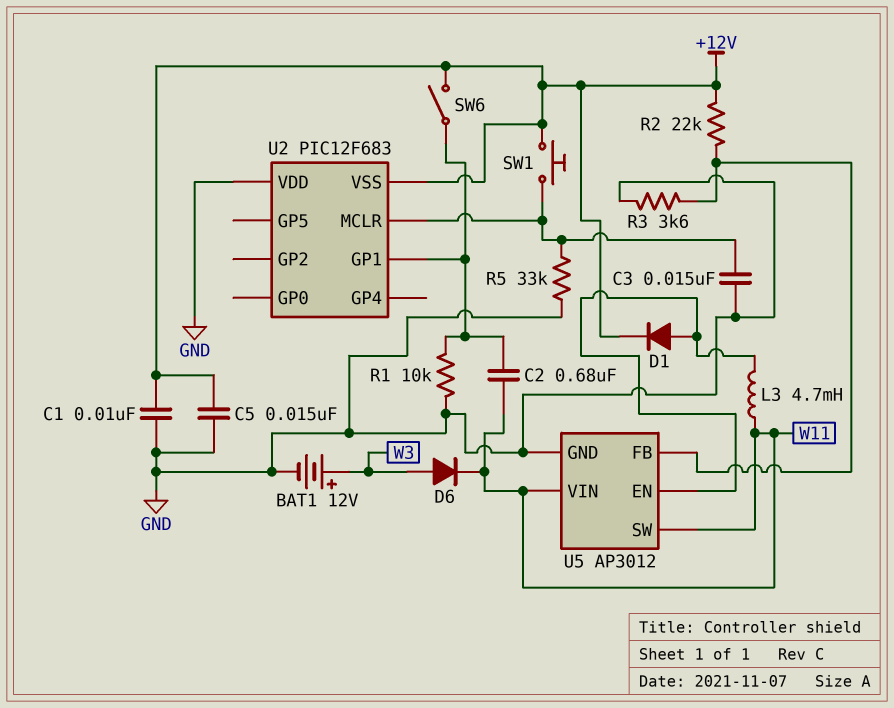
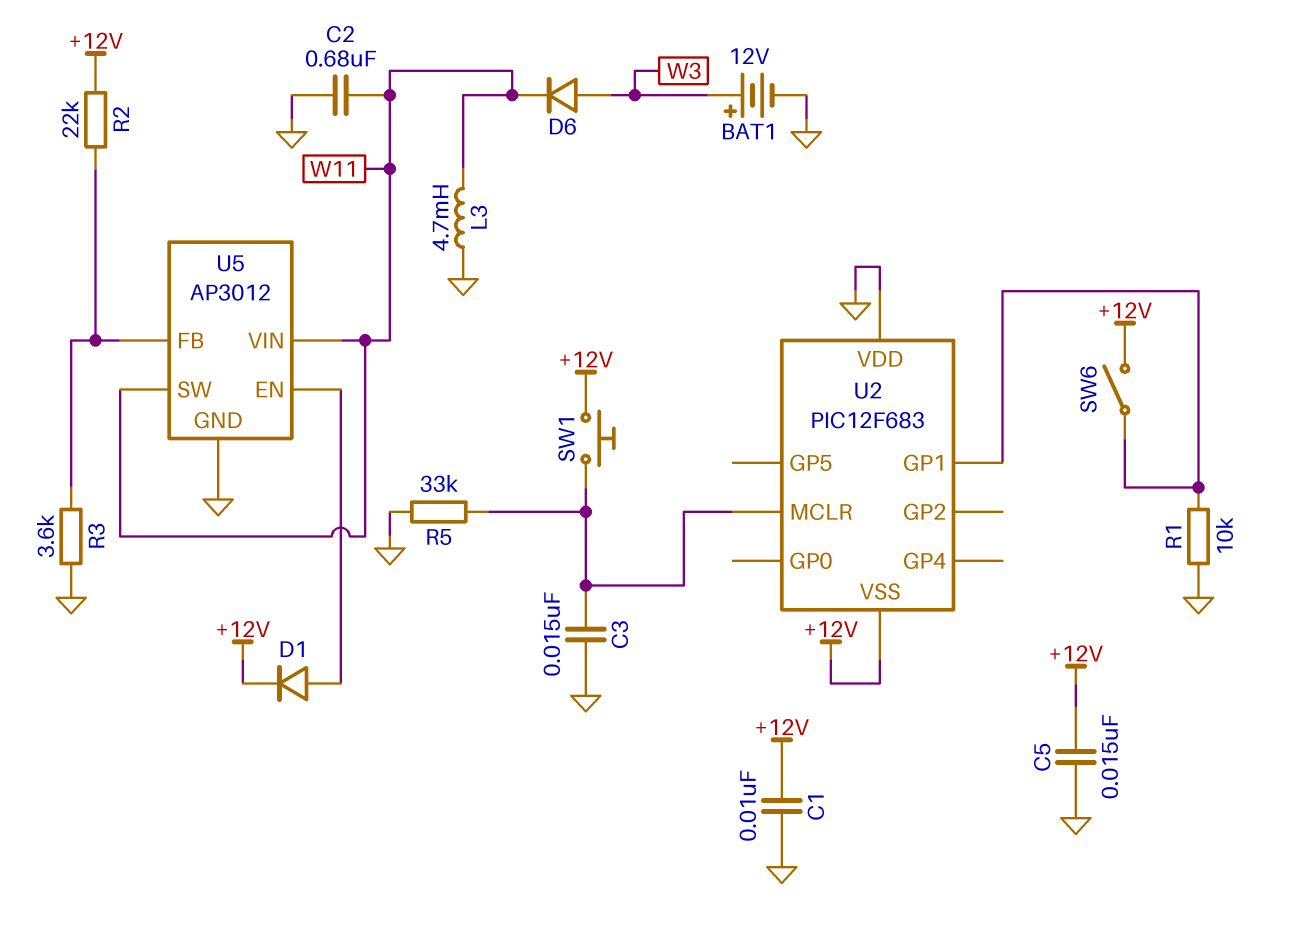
C2: 680nF (U2/GP1, W11) -> 680nF (GND, W11)
L3: 4.7mH (U5/EN, W11) -> 4.7mH (GND, W11)

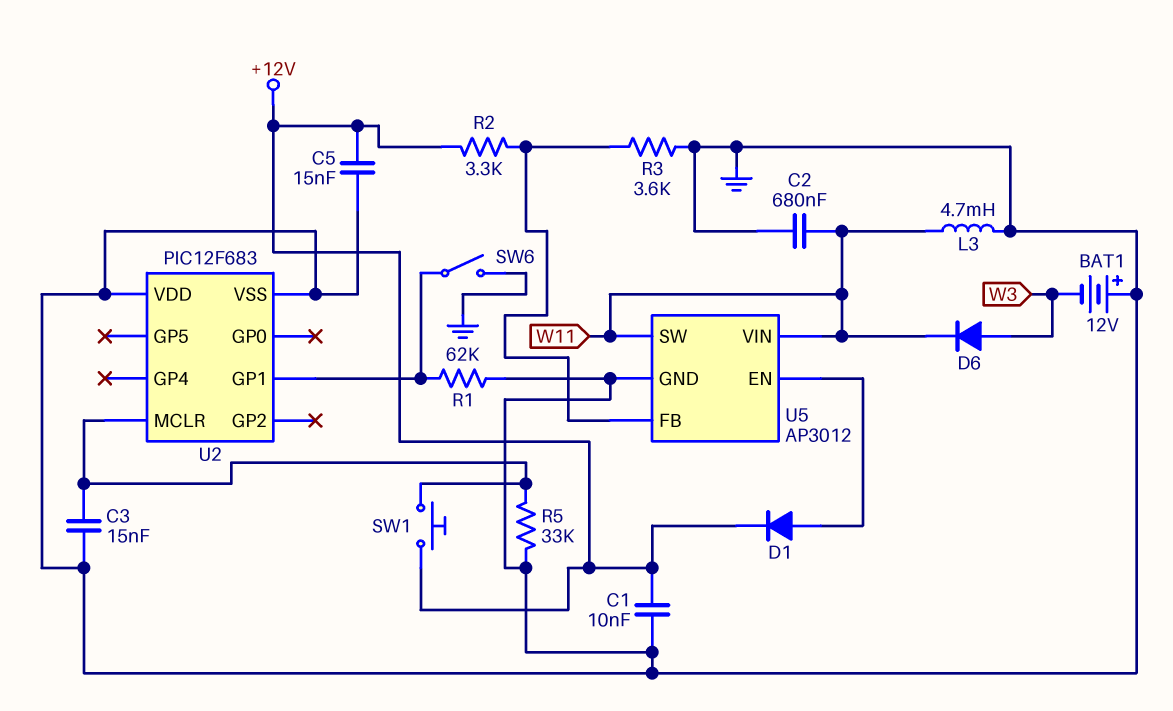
BAT1: 12V (plus W3, minus GND) -> 12V (plus GND, minus W3)
R1: 10k (GND, U2/GP1) -> 62k (GND, U2/GP1)
R2: 22k (+12V, U5/FB) -> 3.3k (+12V, U5/FB)
SW6: switch (+12V, U2/GP1) -> switch (GND, U2/GP1)
U2 pin VSS: +12V -> GND

